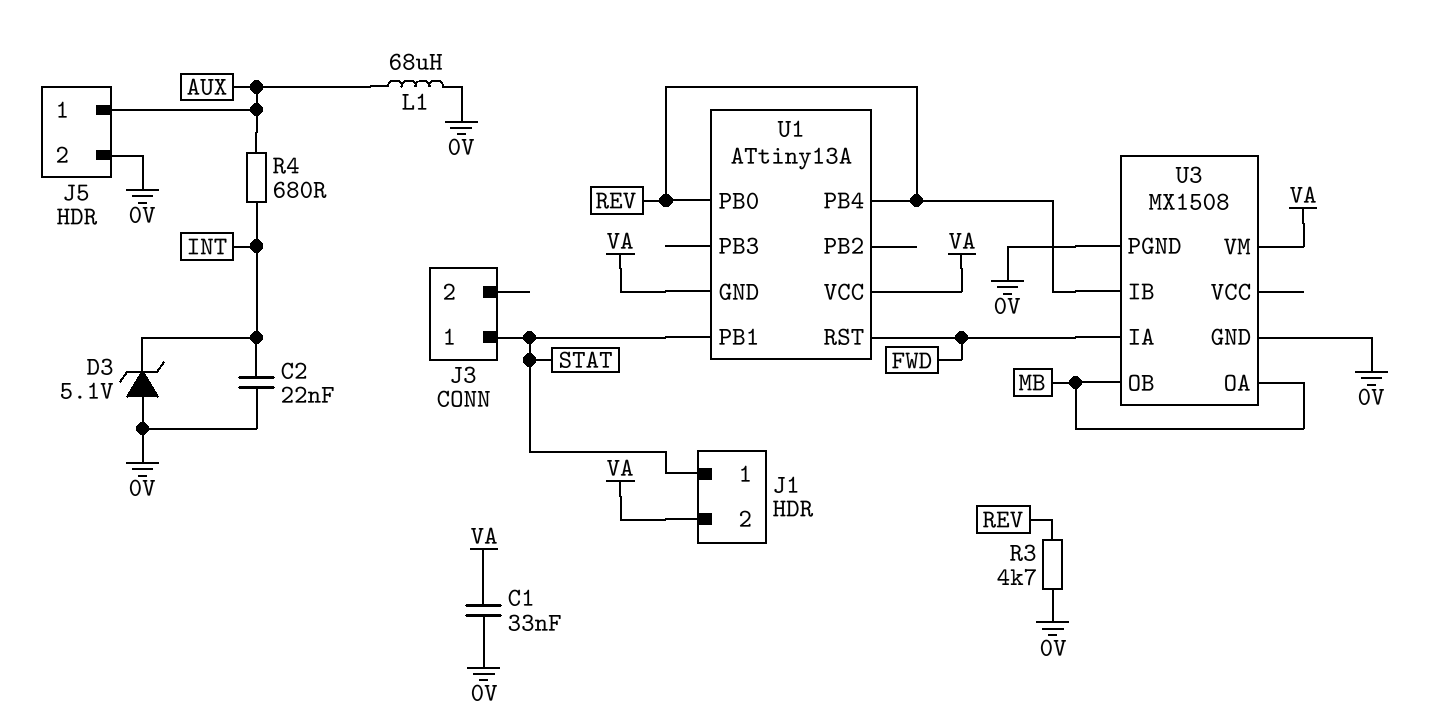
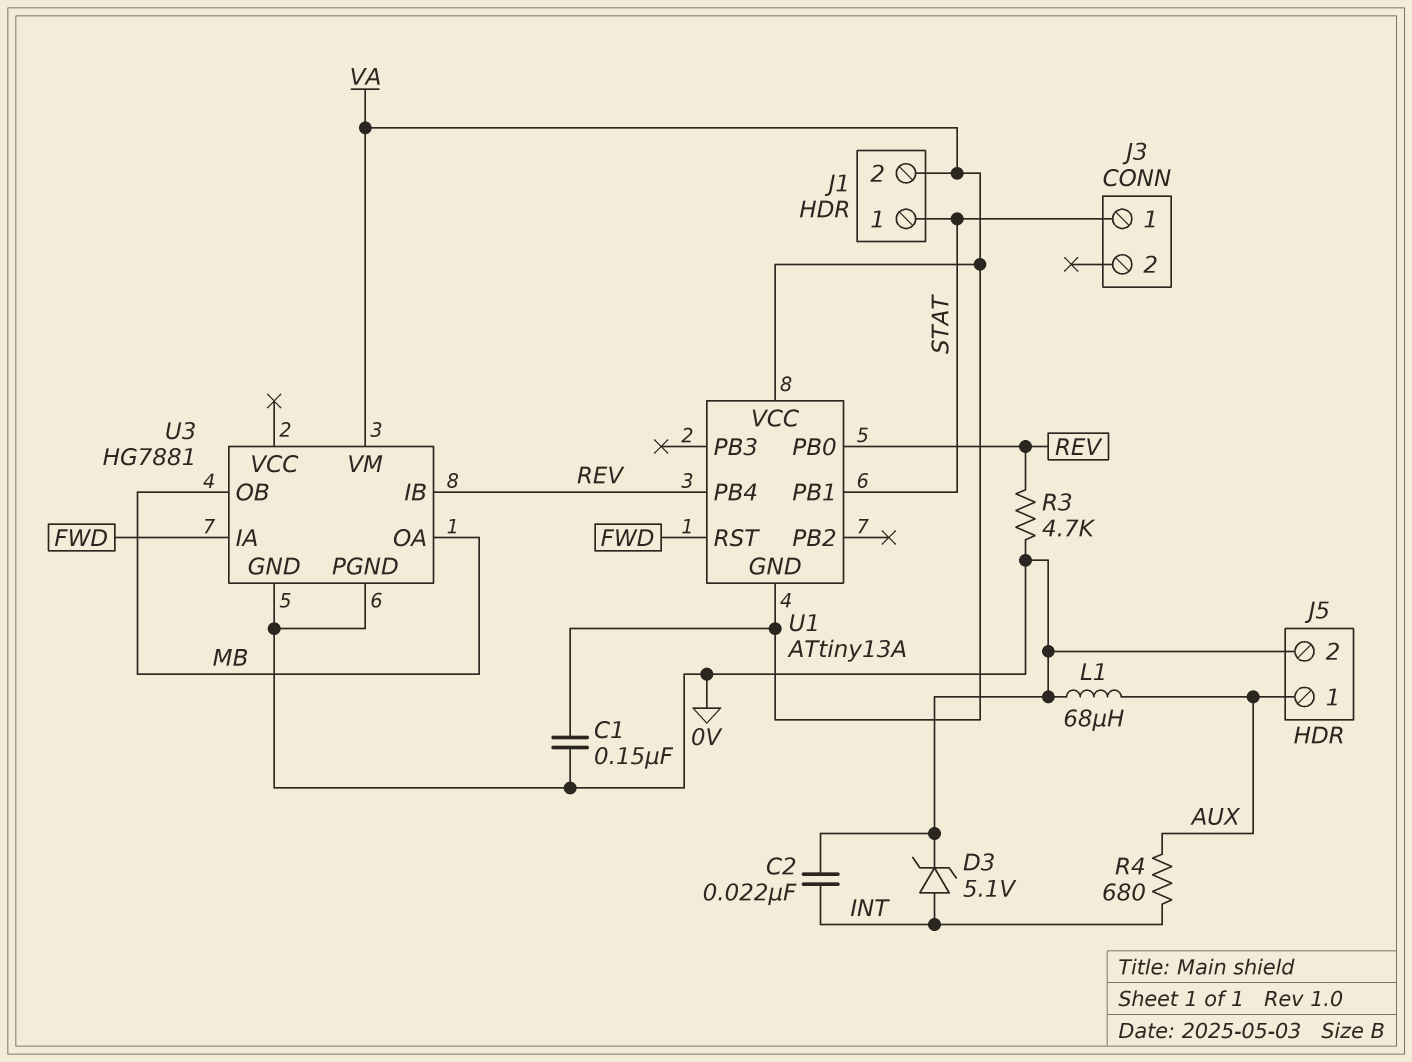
C1: 33nF (0V, VA) -> 150nF (0V, VA)
D3: zener 5.1V (A 0V, K INT) -> zener 5.1V (A INT, K 0V)
U3: MX1508 -> HG7881

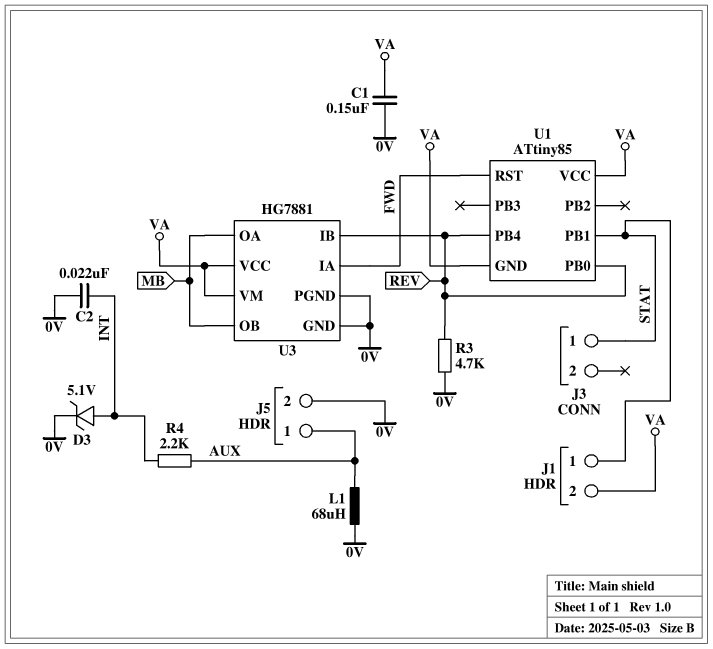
R4: 680 (AUX, INT) -> 2.2k (AUX, INT)
U1: ATtiny13A -> ATtiny85
U3 pin VCC: none -> VA

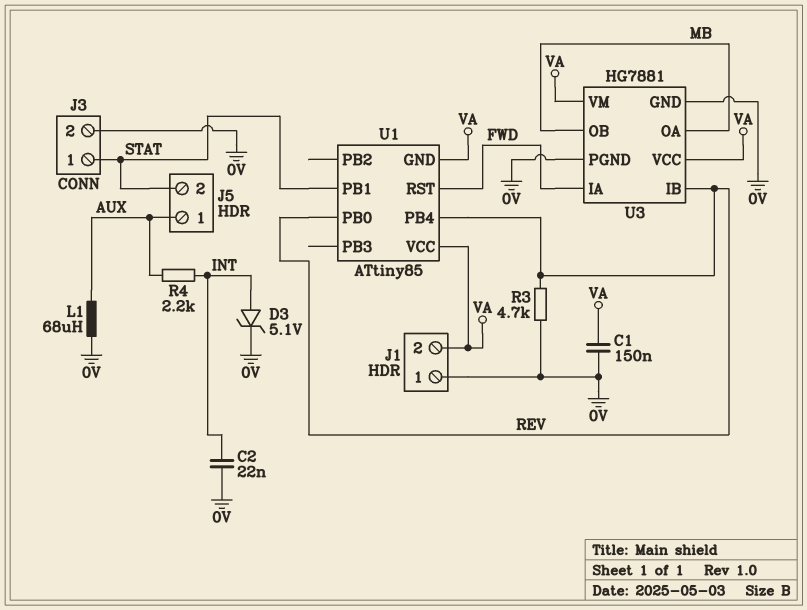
J1 pin 1: STAT -> 0V
J3 pin 2: none -> 0V
J5 pin 2: 0V -> STAT

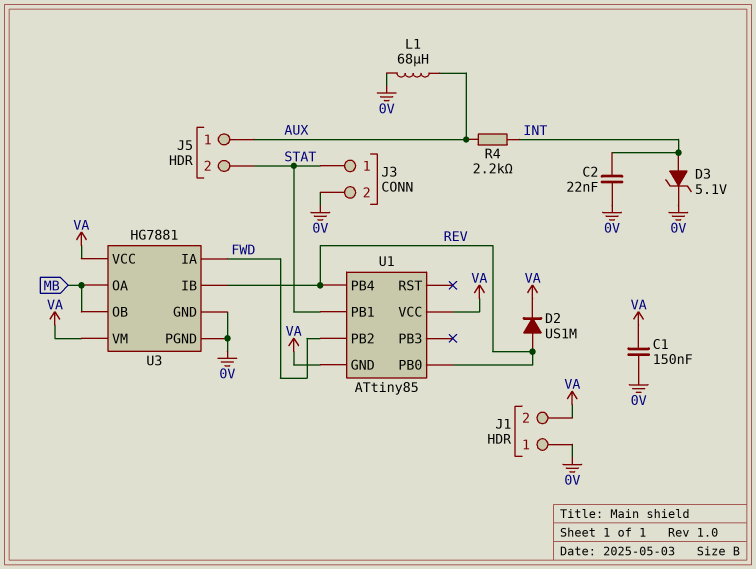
D2: none -> diode US1M (A REV, K VA)
R3: 4.7k (0V, REV) -> none
U1 pin PB2: none -> FWD
U1 pin RST: FWD -> none

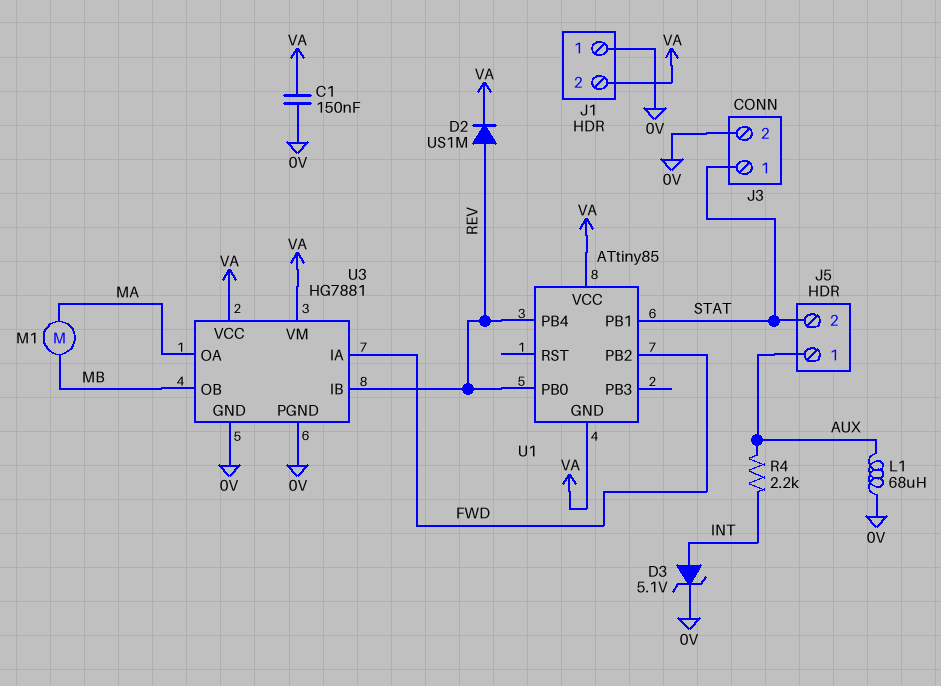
C2: 22nF (0V, INT) -> none
M1: none -> motor (MA, MB)
U3 pin OA: MB -> MA

